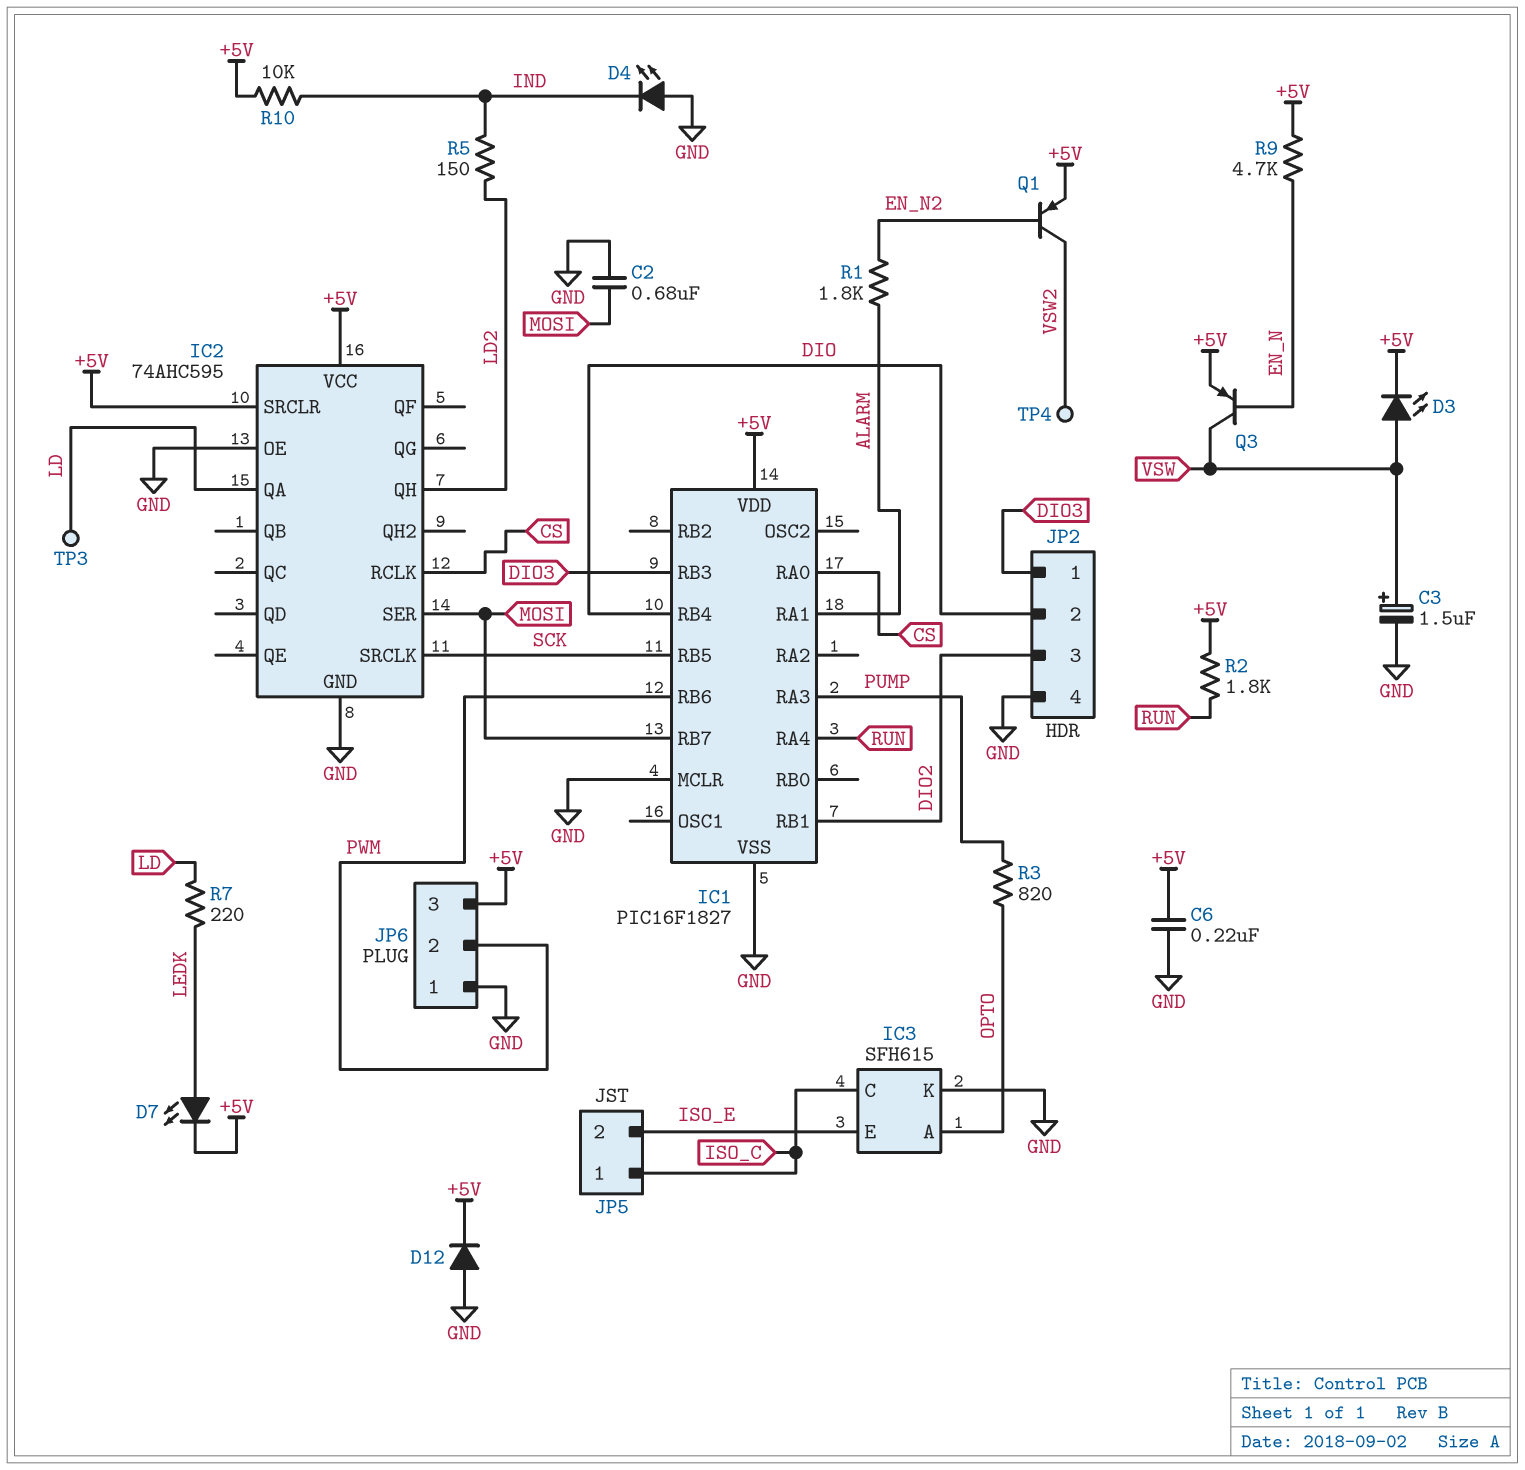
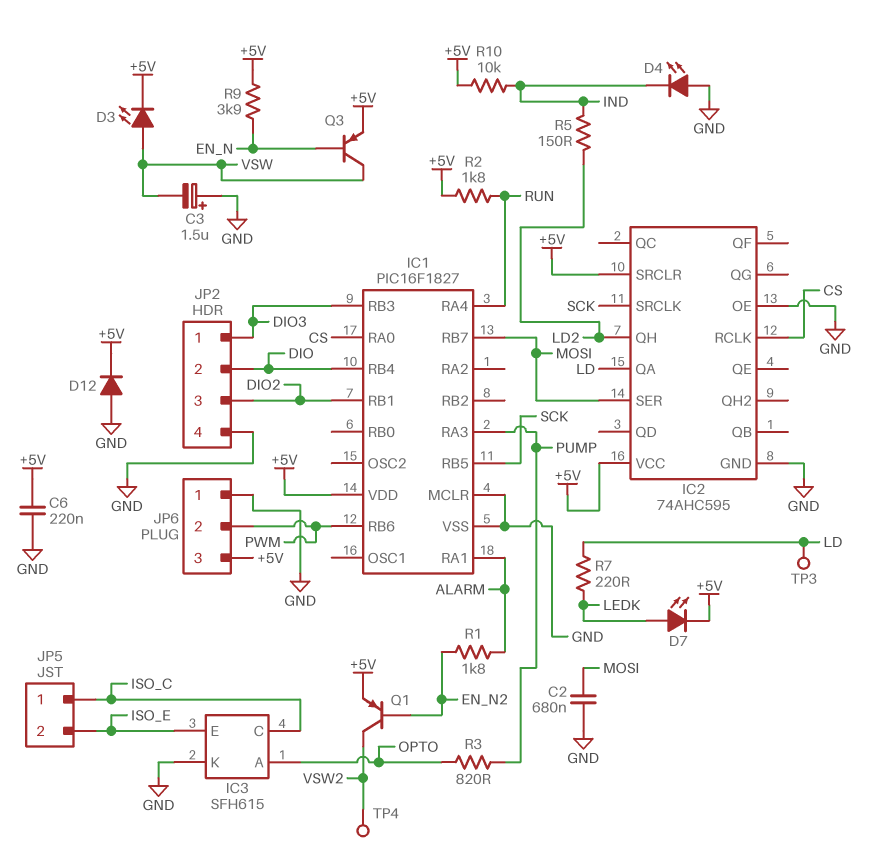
C3: 1.5uF (plus VSW, minus GND) -> 1.5uF (plus GND, minus VSW)
R9: 4.7k (+5V, EN_N) -> 3.9k (+5V, EN_N)

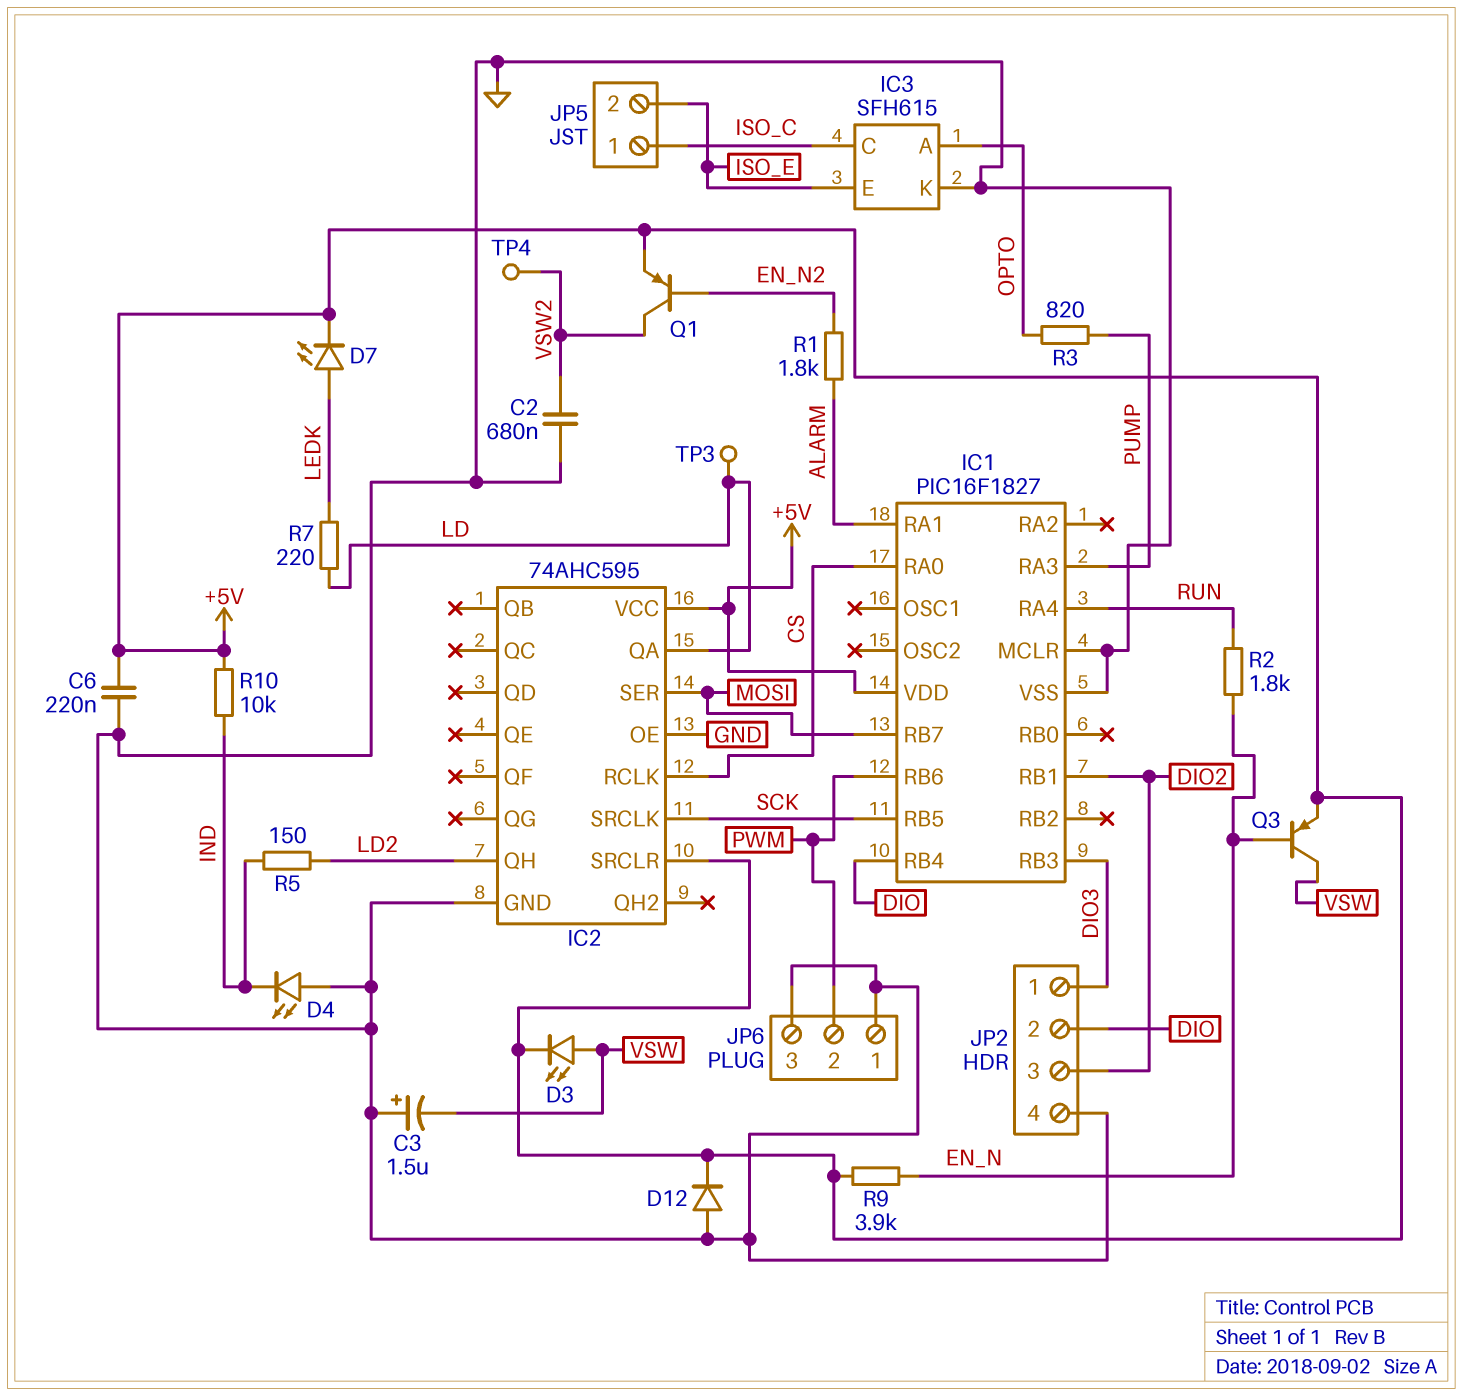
C2: 680nF (GND, MOSI) -> 680nF (GND, VSW2)
JP6 pin 3: +5V -> GND
R2: 1.8k (+5V, RUN) -> 1.8k (EN_N, RUN)

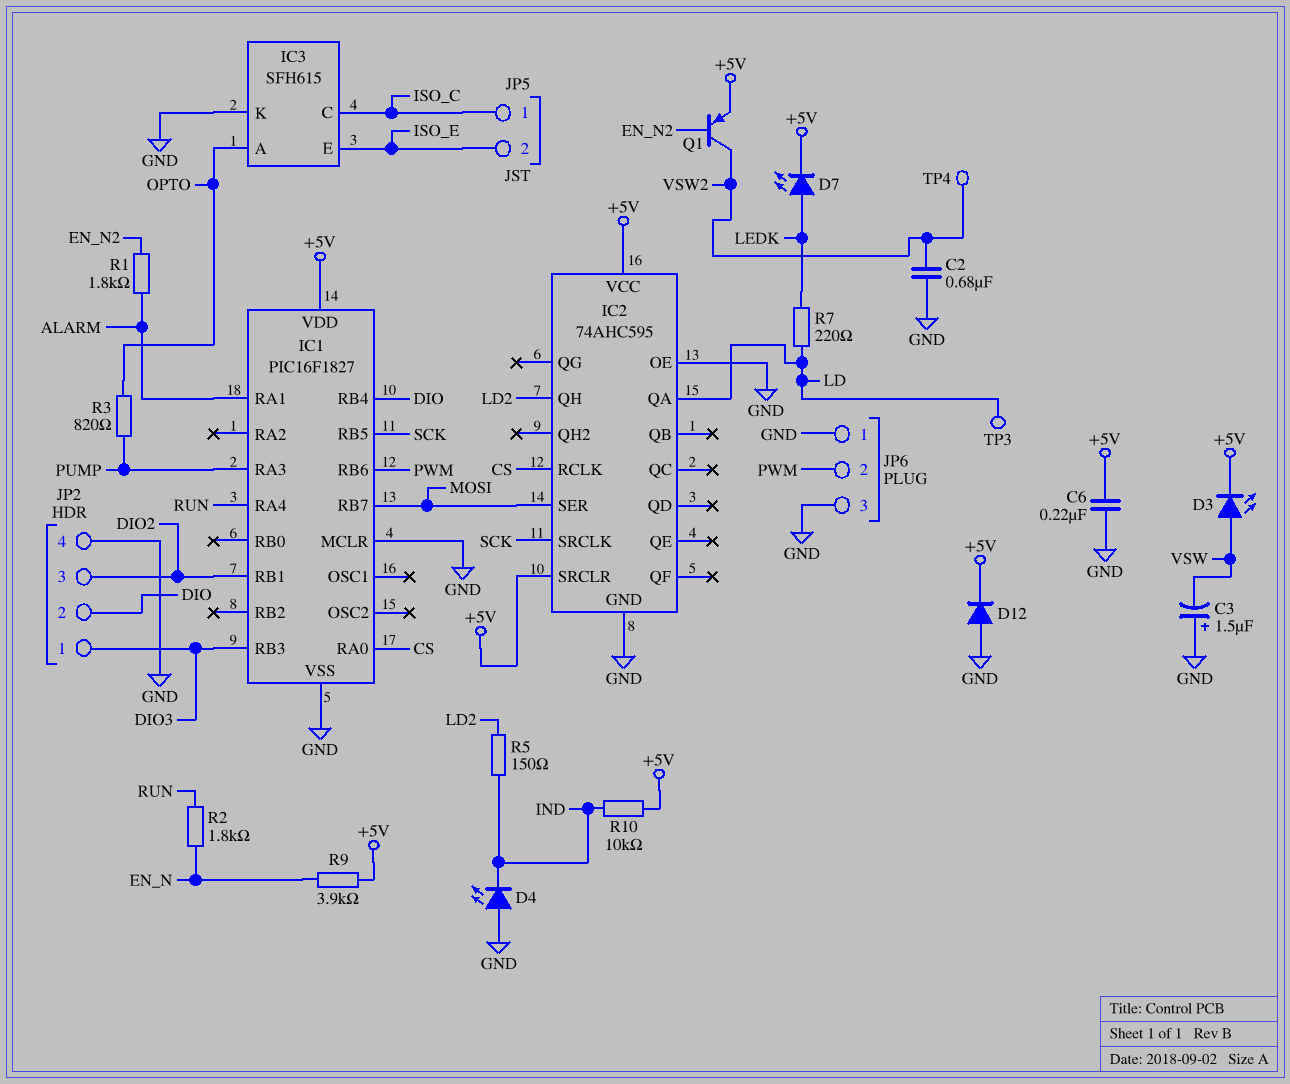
Q3: PNP (B EN_N, C VSW, E +5V) -> none

